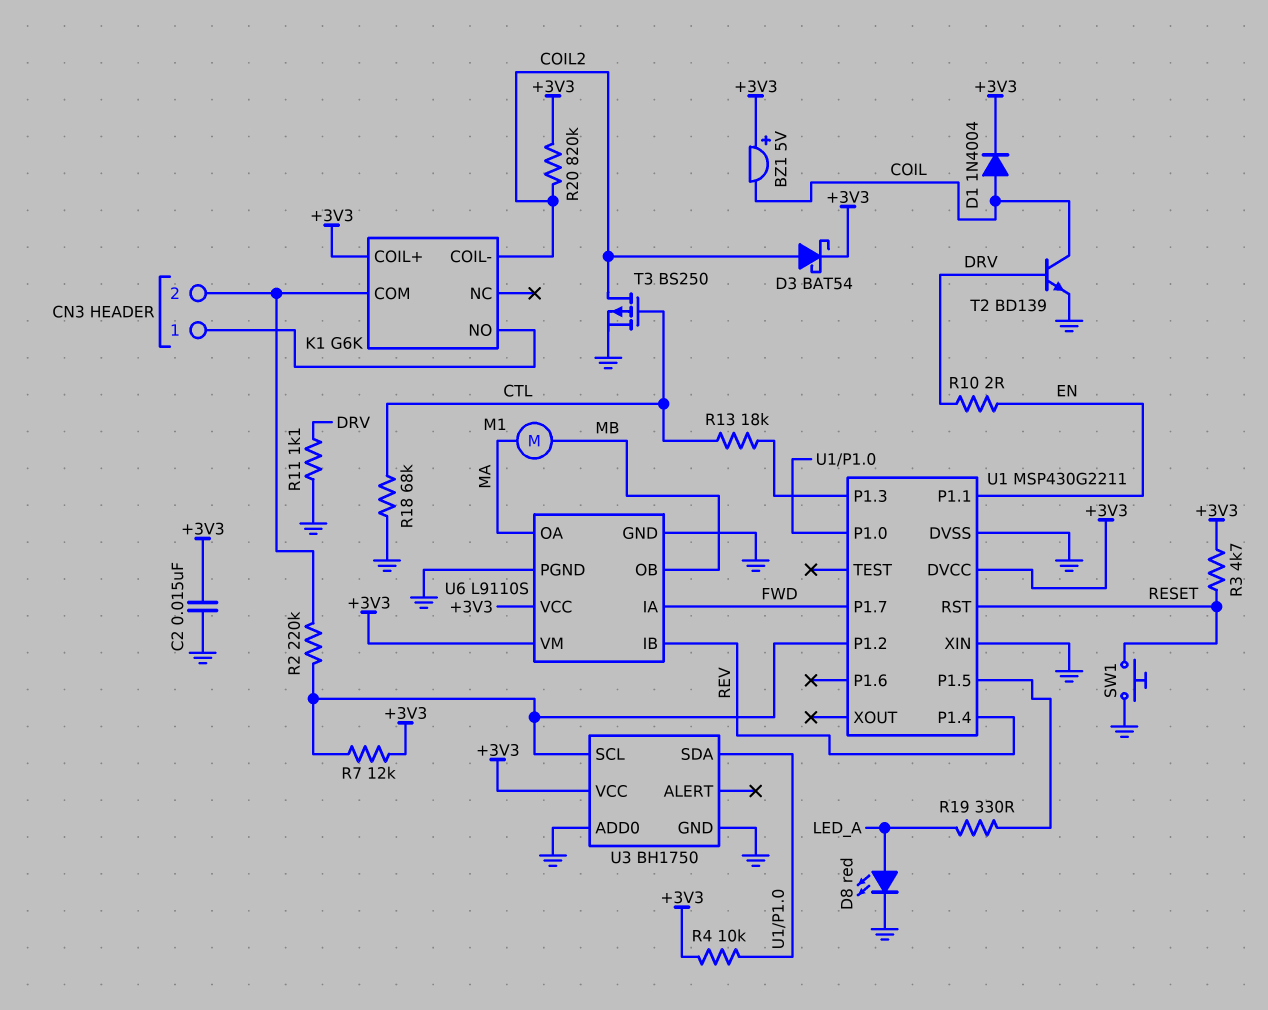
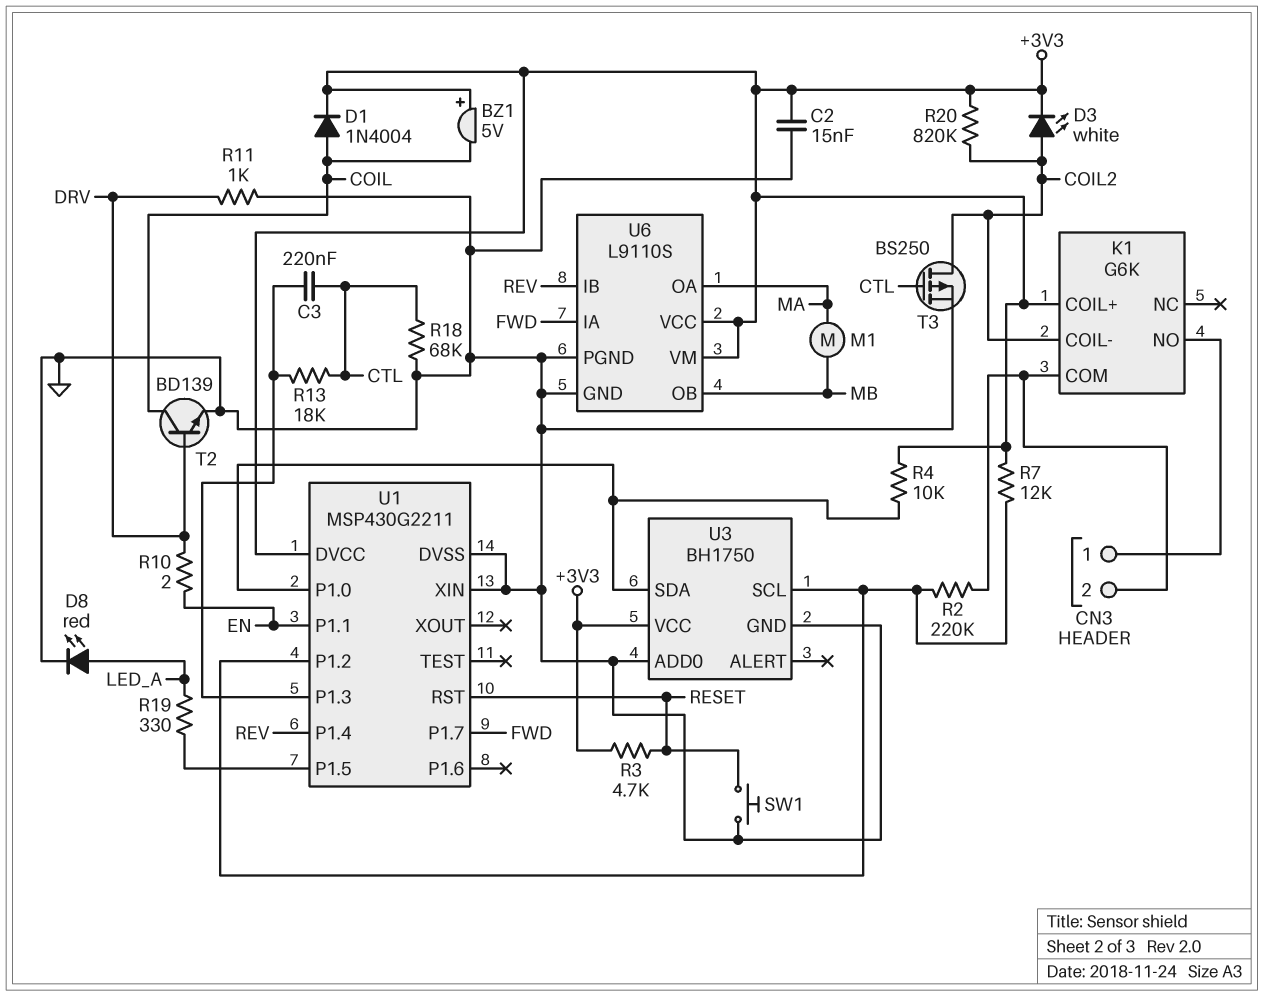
C3: none -> 220nF (CTL, U1/P1.3)
D3: schottky BAT54 (A COIL2, K +3V3) -> LED white (A COIL2, K +3V3)
R11: 1.1k (DRV, GND) -> 1k (DRV, GND)

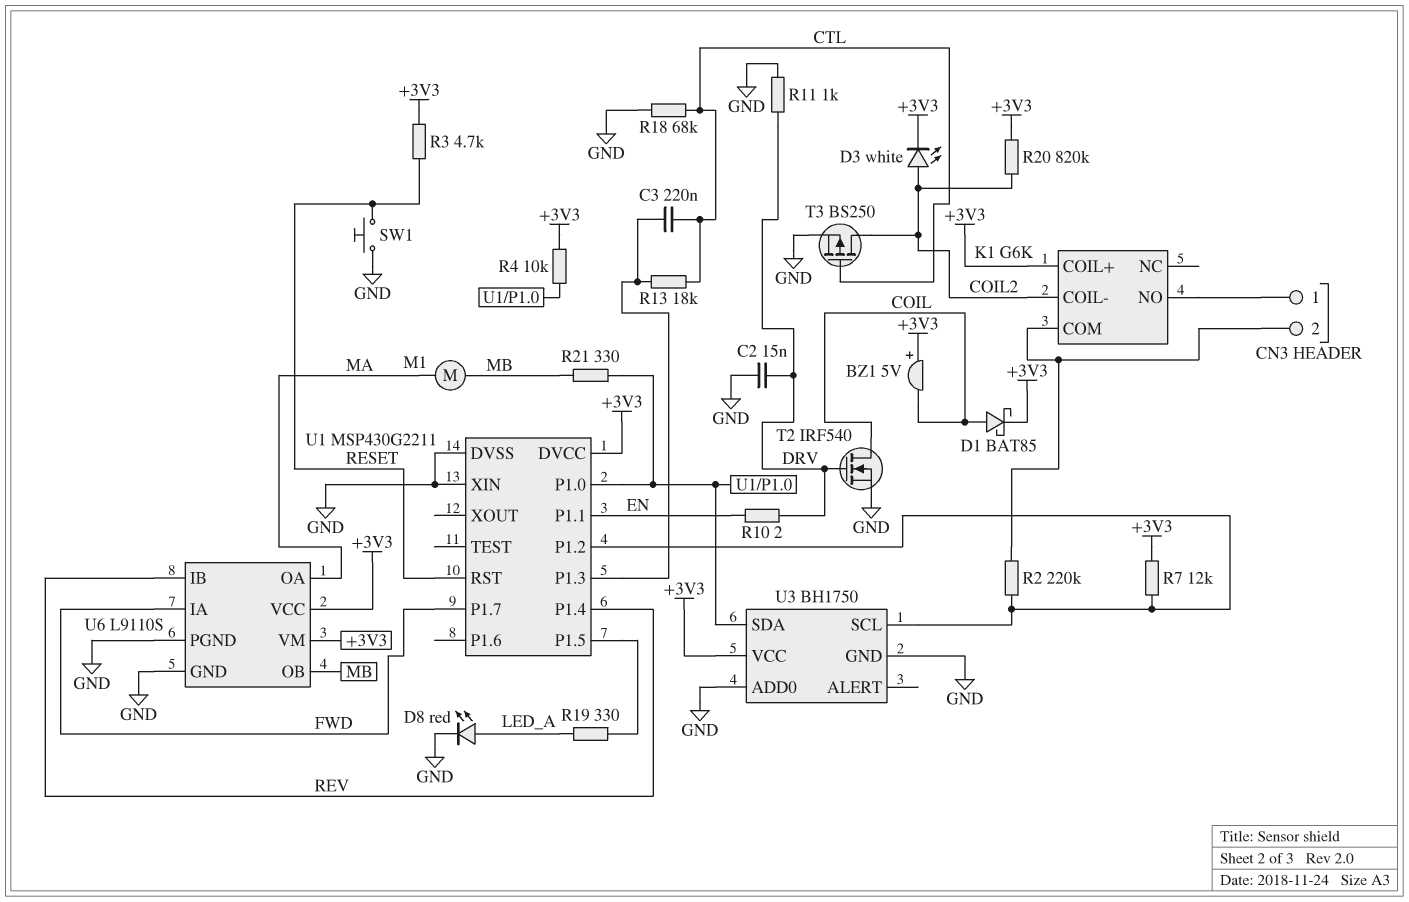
C2: 15nF (+3V3, GND) -> 15nF (DRV, GND)
D1: diode 1N4004 (A COIL, K +3V3) -> schottky BAT85 (A COIL, K +3V3)
R21: none -> 330 (MB, U1/P1.0)
T2: NPN BD139 (B DRV, C COIL, E GND) -> NMOS IRF540 (G DRV, D COIL, S GND)

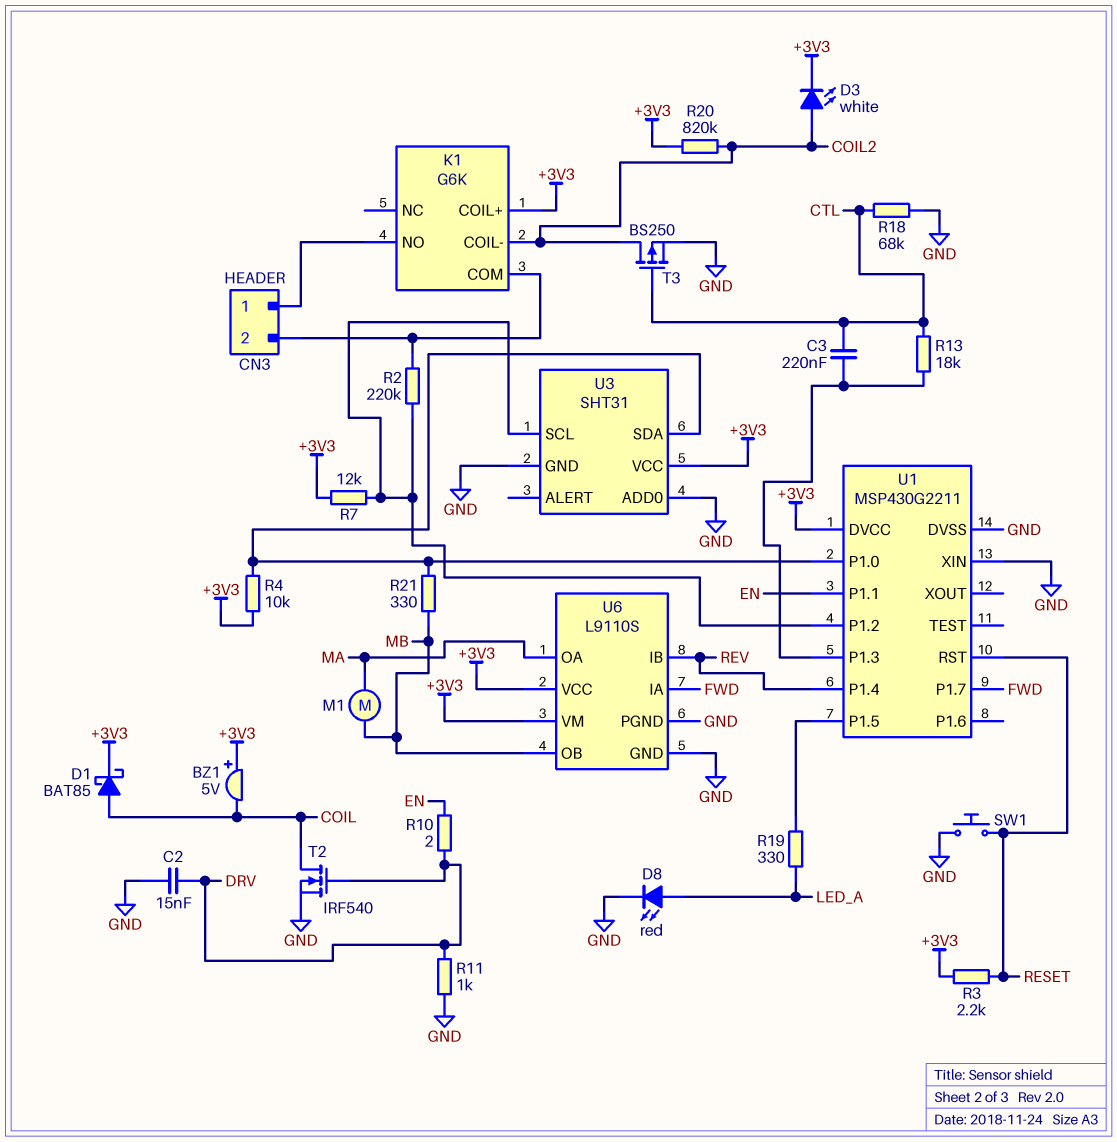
R3: 4.7k (+3V3, RESET) -> 2.2k (+3V3, RESET)
U3: BH1750 -> SHT31

